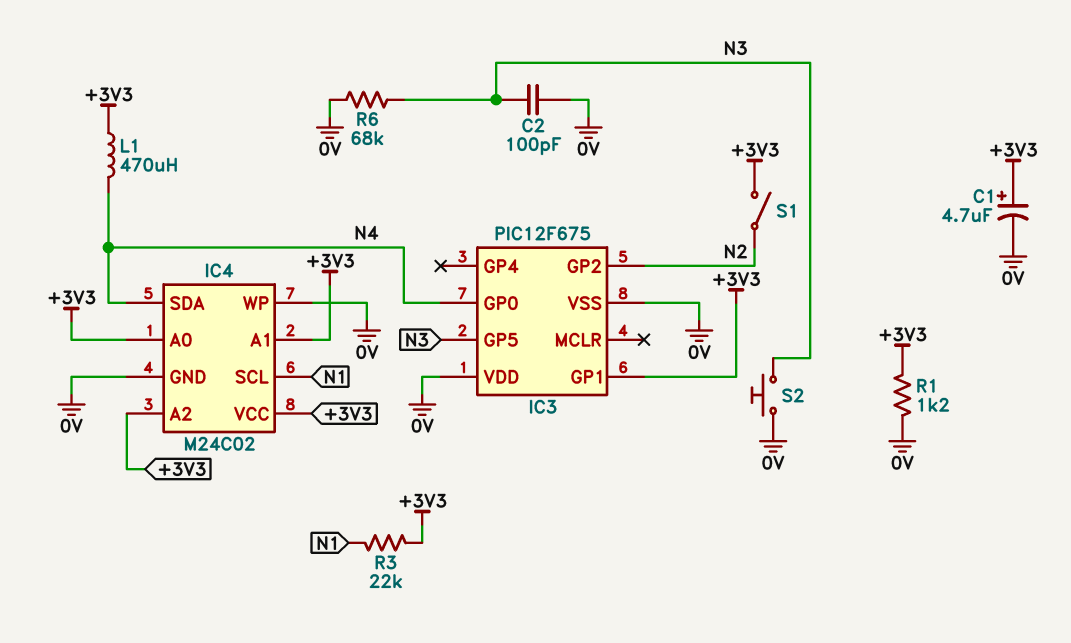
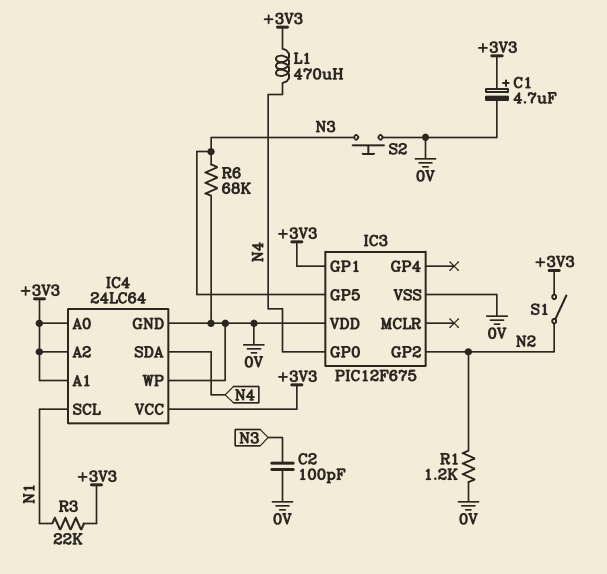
IC4: M24C02 -> 24LC64
R1: 1.2k (+3V3, 0V) -> 1.2k (0V, N2)

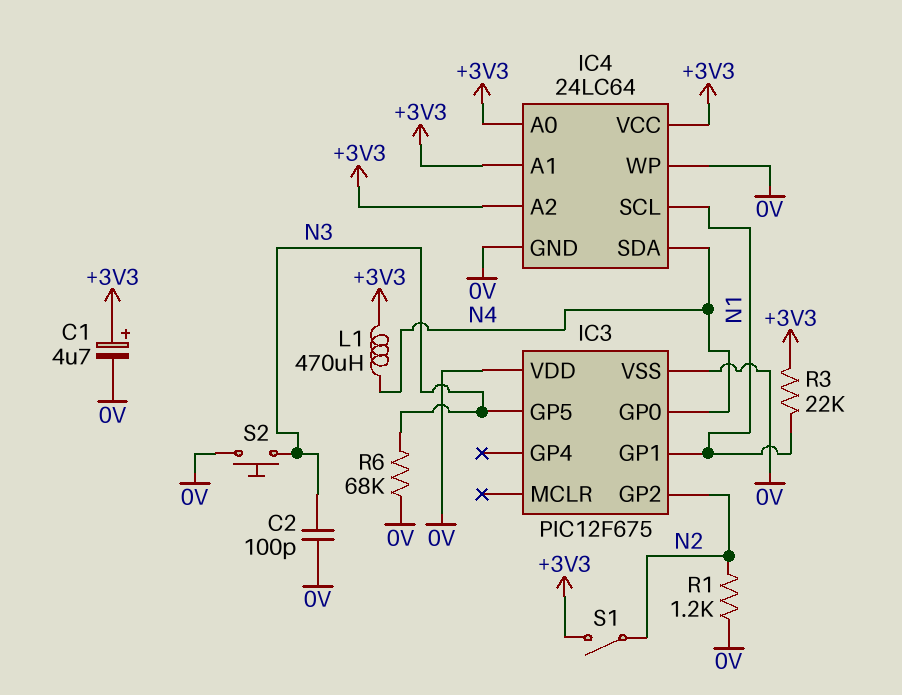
IC3 pin GP1: +3V3 -> N1

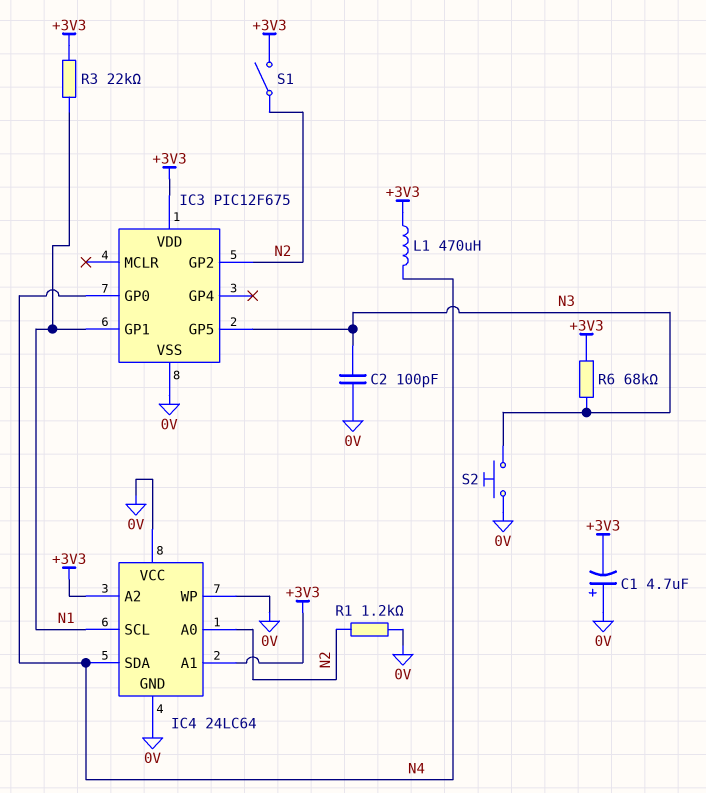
C1: 4.7uF (plus +3V3, minus 0V) -> 4.7uF (plus 0V, minus +3V3)
IC3 pin VDD: 0V -> +3V3
IC4 pin A0: +3V3 -> N2
IC4 pin VCC: +3V3 -> 0V
R6: 68k (0V, N3) -> 68k (+3V3, N3)

